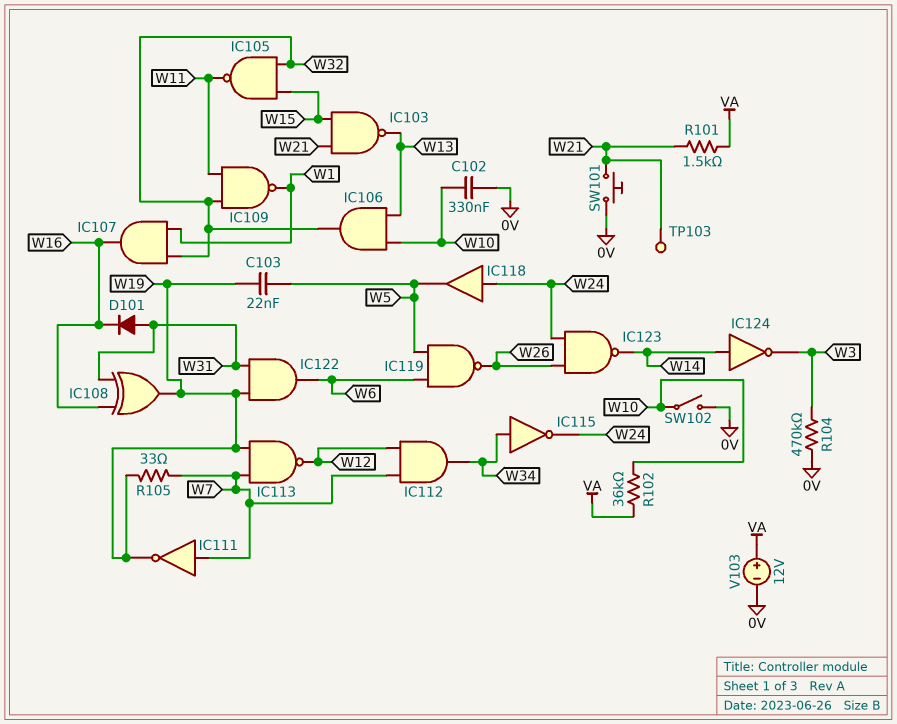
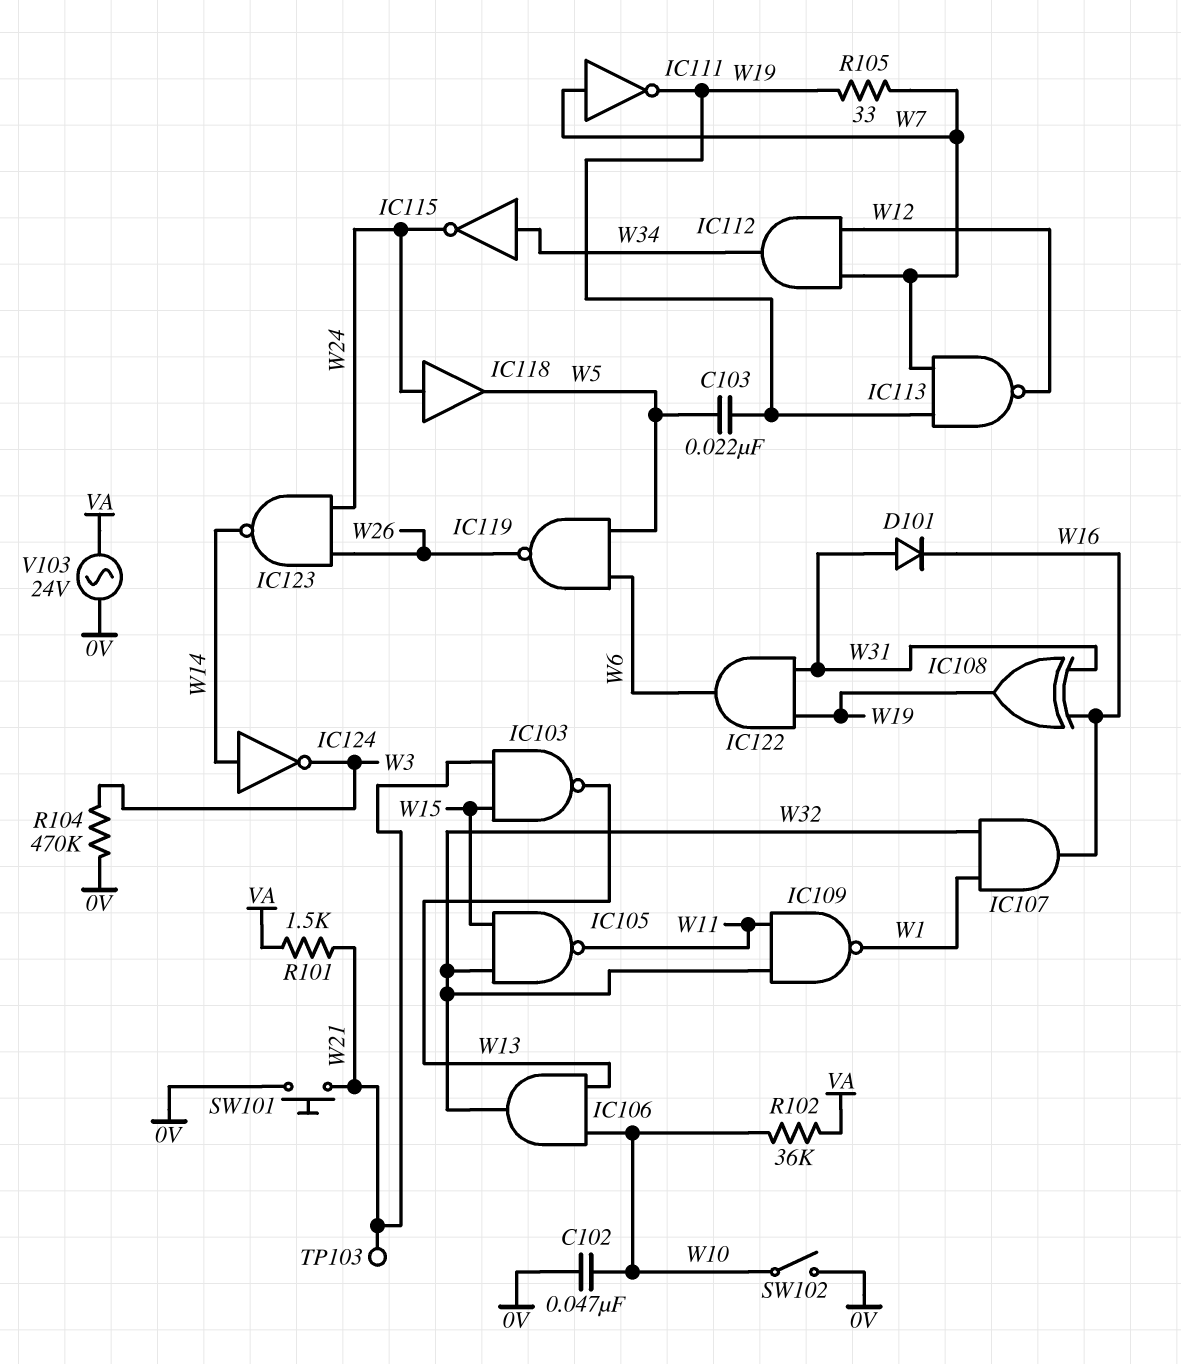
C102: 330nF (0V, W10) -> 47nF (0V, W10)
V103: 12V (plus VA, minus 0V) -> AC 24V (0V, VA)

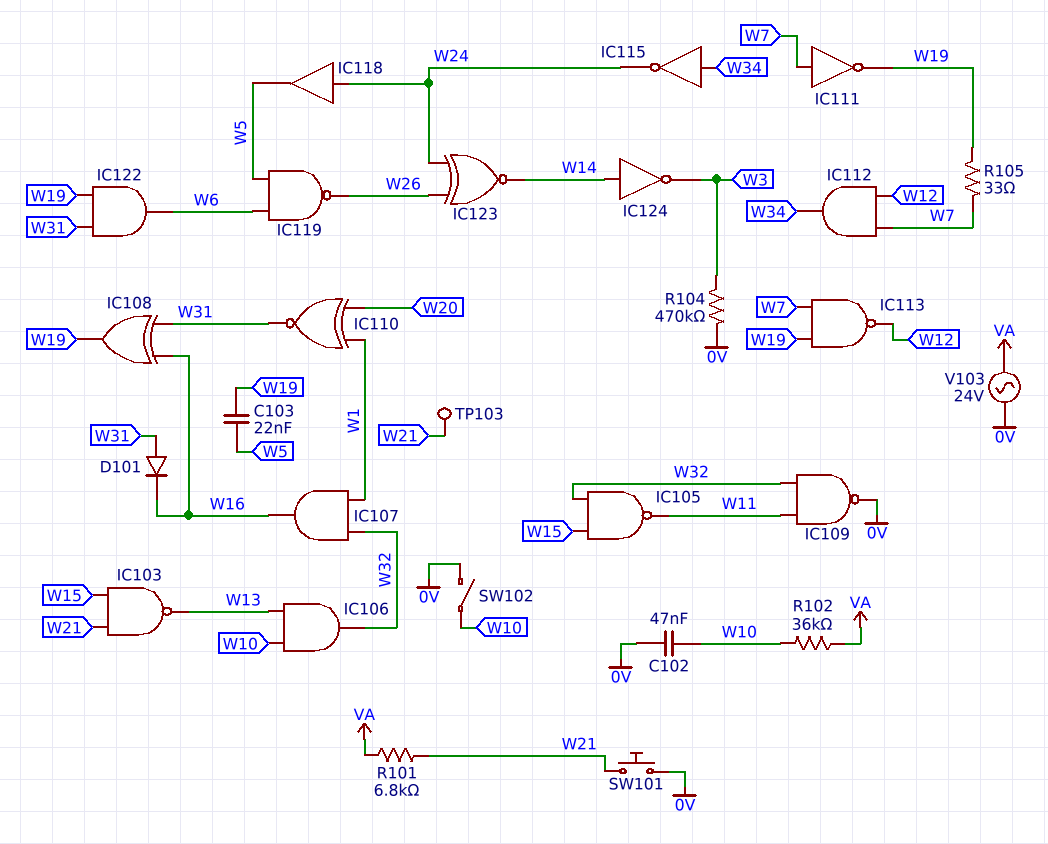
IC109: NAND (in W11, in W32, out W1) -> NAND (in W11, in W32, out 0V)
IC110: none -> XNOR (in W1, in W20, out W31)
IC123: NAND (in W24, in W26, out W14) -> XNOR (in W24, in W26, out W14)
R101: 1.5k (VA, W21) -> 6.8k (VA, W21)

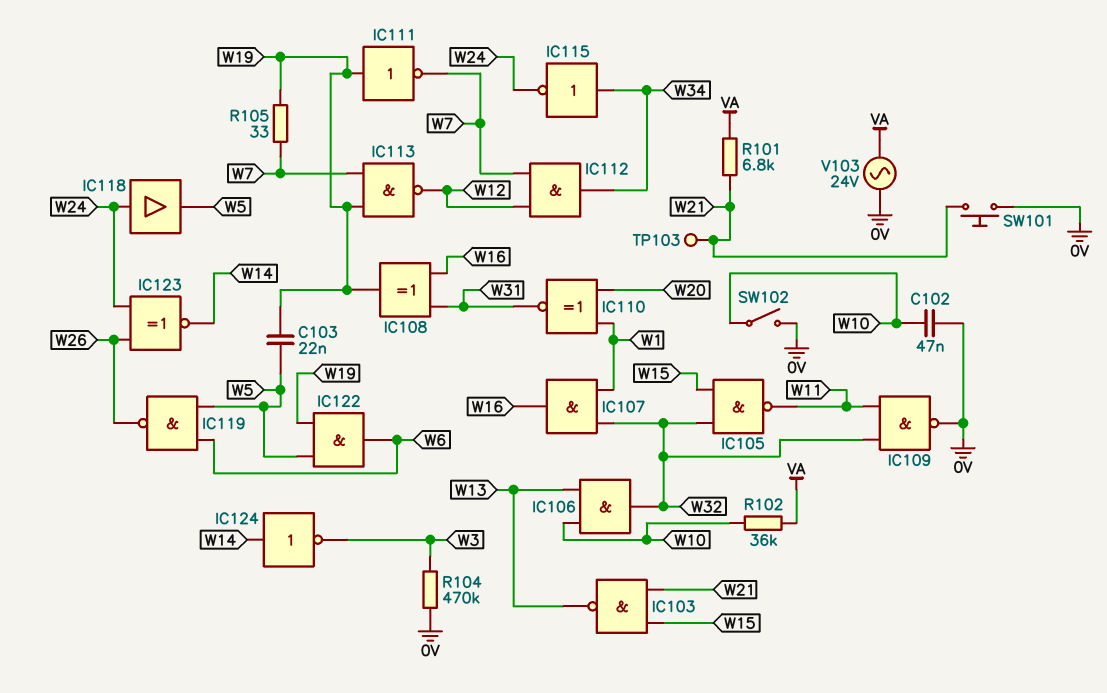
D101: diode (A W31, K W16) -> none
IC111: NOT (in W7, out W19) -> NOT (in W19, out W7)
IC122: AND (in W19, in W31, out W6) -> AND (in W5, in W19, out W6)

